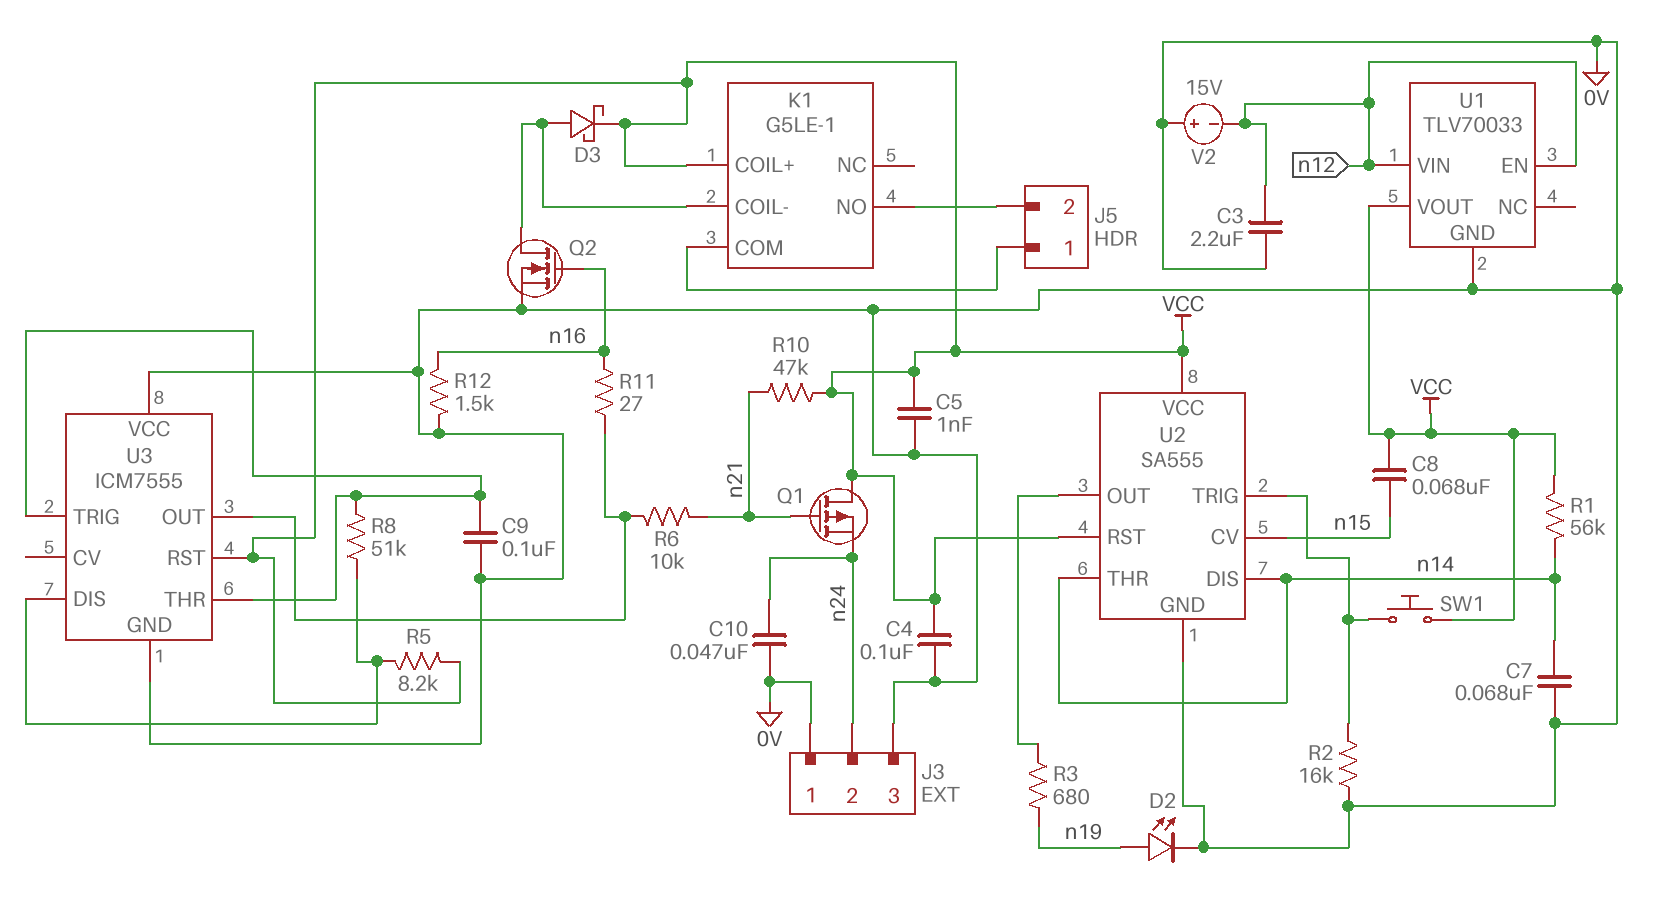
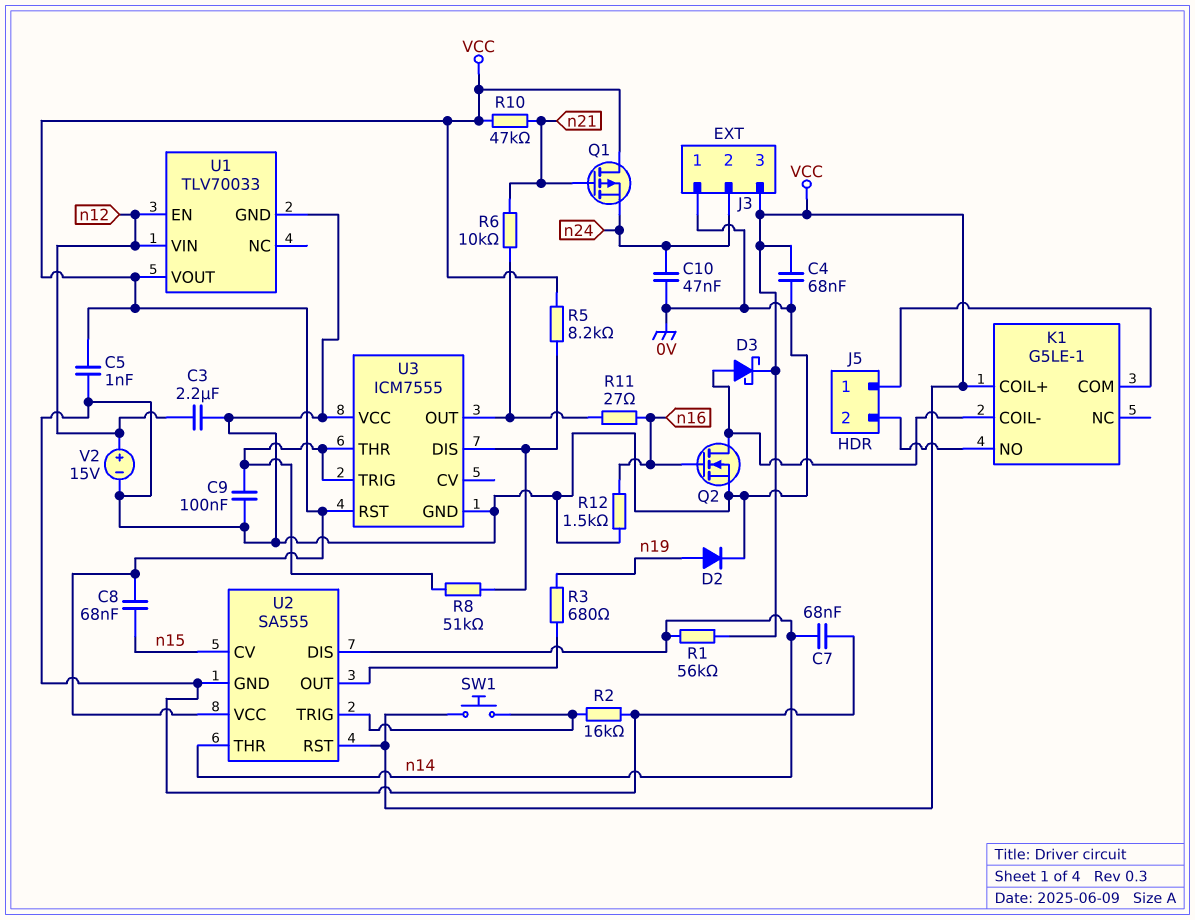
C4: 100nF (0V, VCC) -> 68nF (0V, VCC)
D2: LED (A n19, K 0V) -> diode (A n19, K 0V)
J3 pin 3: 0V -> VCC
V2: 15V (plus 0V, minus n12) -> 15V (plus n12, minus 0V)

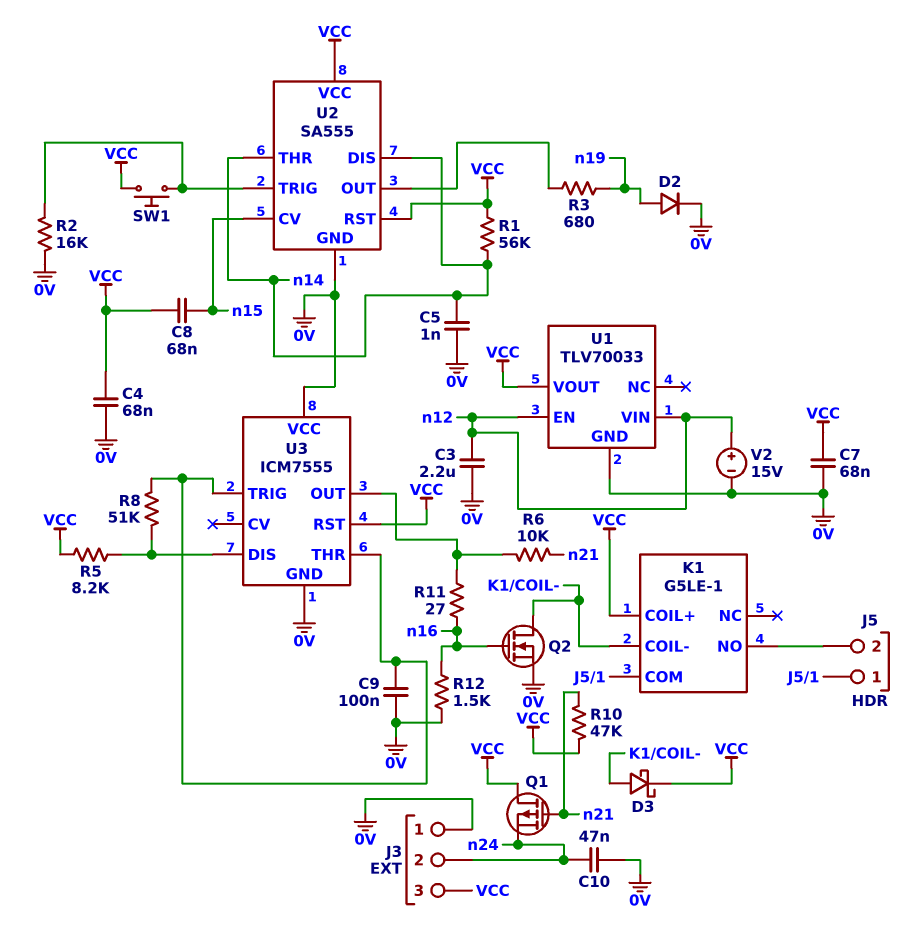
C5: 1nF (0V, VCC) -> 1nF (0V, n14)
C7: 68nF (0V, n14) -> 68nF (0V, VCC)

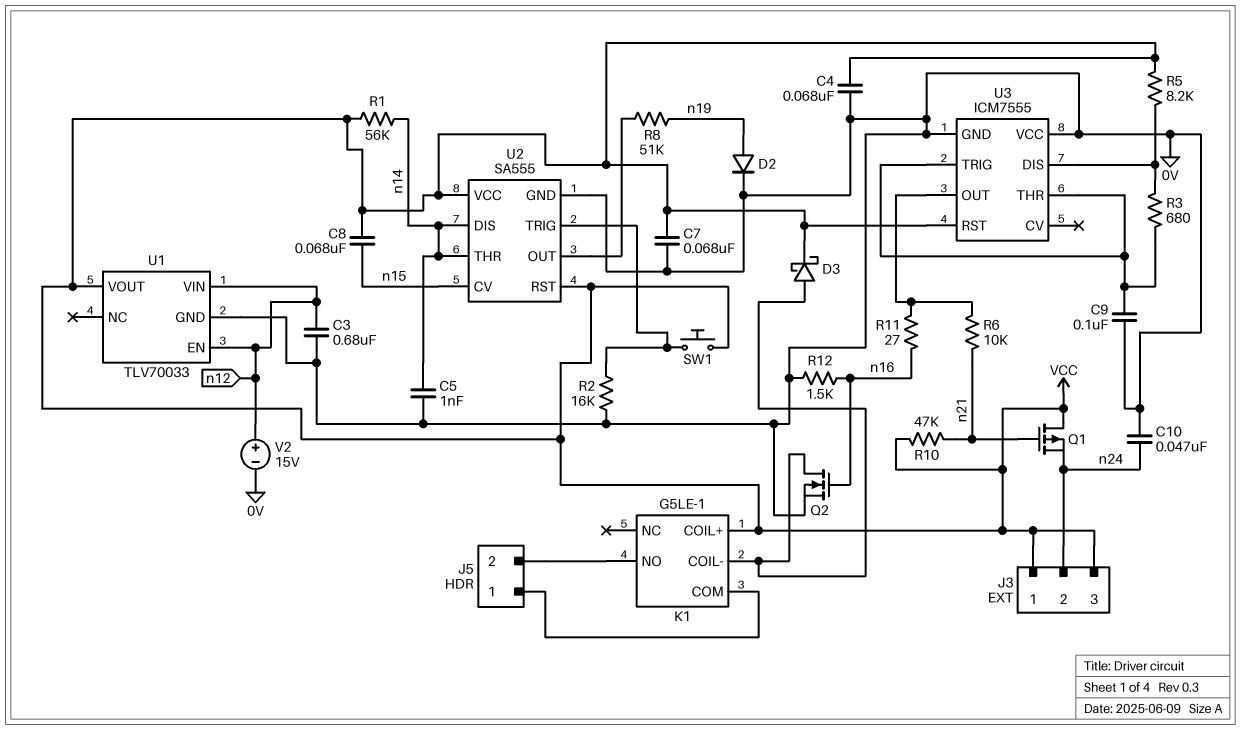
C3: 2.2uF (0V, n12) -> 680nF (0V, n12)
J3 pin 1: 0V -> VCC
R3: 680 (U2/OUT, n19) -> 680 (U3/DIS, U3/THR)
R8: 51k (U3/DIS, U3/THR) -> 51k (U2/OUT, n19)

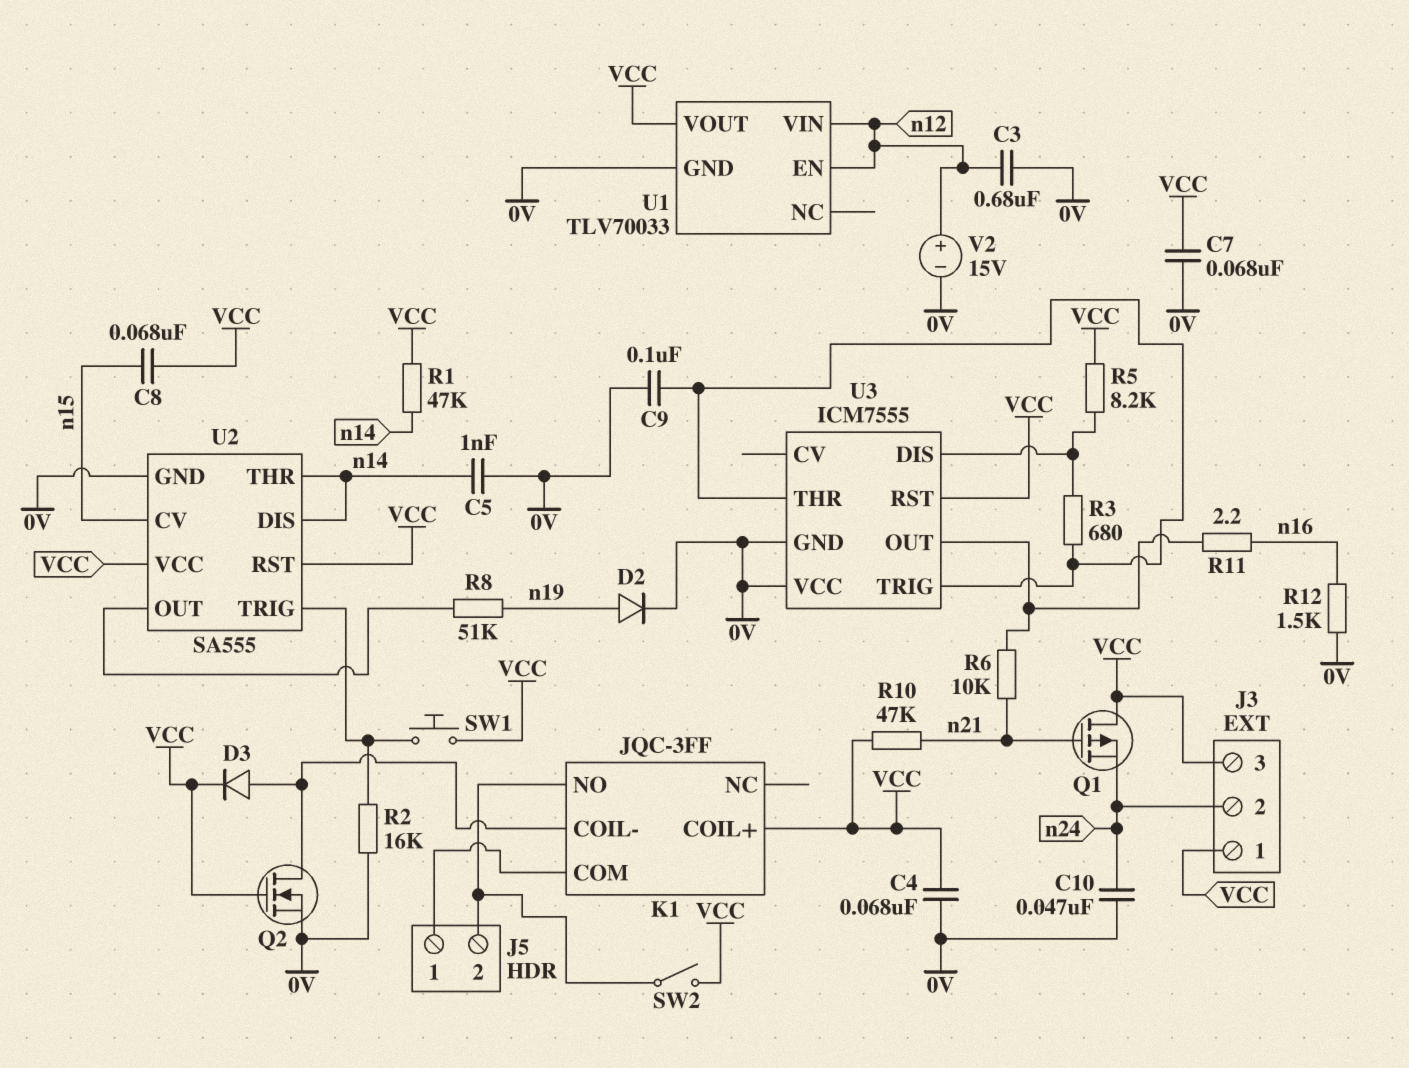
D3: schottky (A K1/COIL-, K VCC) -> diode (A K1/COIL-, K VCC)
K1: G5LE-1 -> JQC-3FF
Q2: NMOS (G n16, D K1/COIL-, S 0V) -> NMOS (G VCC, D K1/COIL-, S 0V)
R1: 56k (VCC, n14) -> 47k (VCC, n14)
R11: 27 (U3/OUT, n16) -> 2.2 (U3/OUT, n16)
SW2: none -> switch (J5/2, VCC)

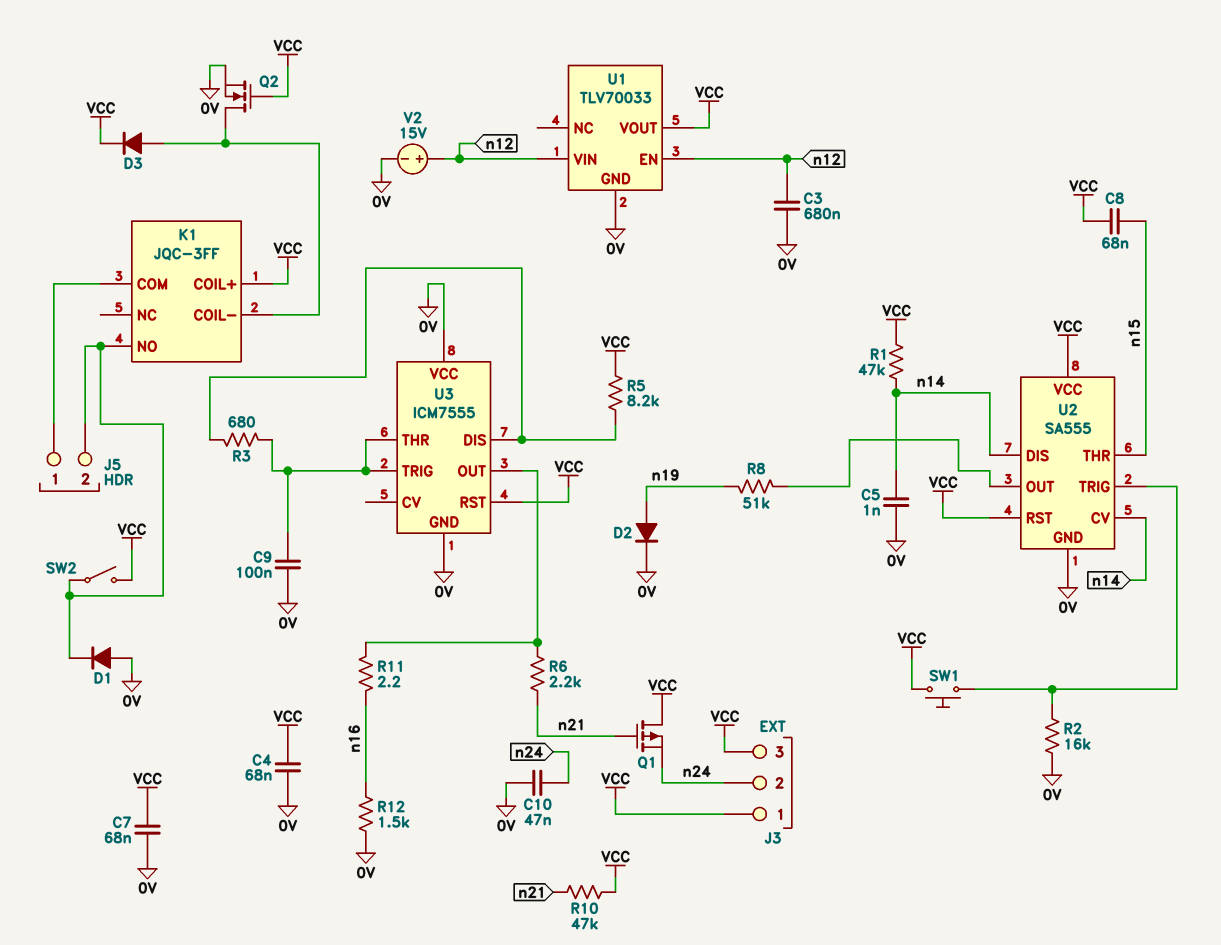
D1: none -> diode (A 0V, K J5/2)
R6: 10k (U3/OUT, n21) -> 2.2k (U3/OUT, n21)
U2 pin CV: n15 -> n14
U2 pin THR: n14 -> n15

